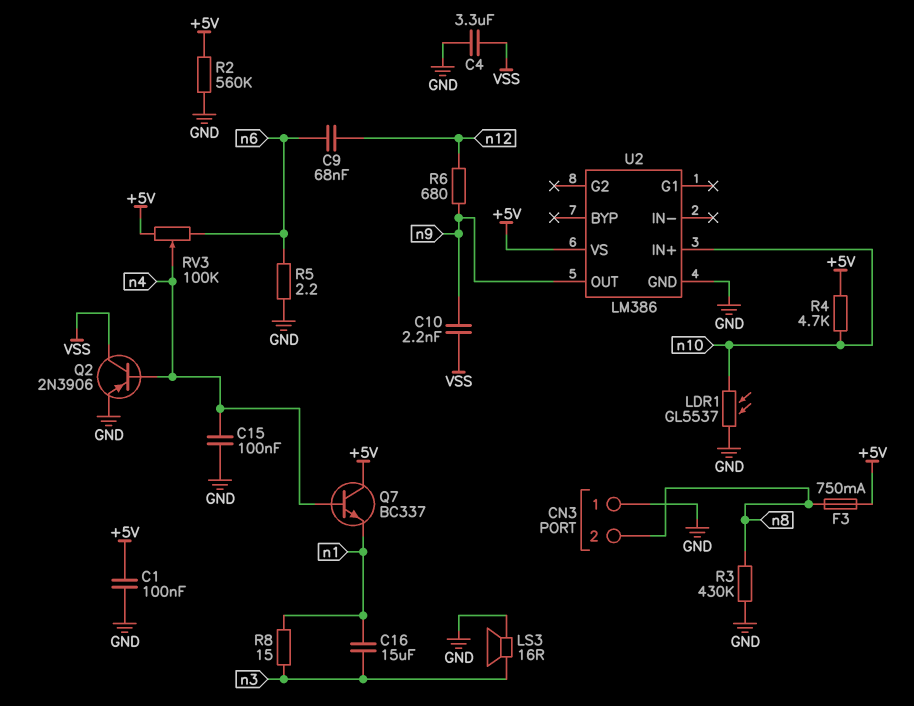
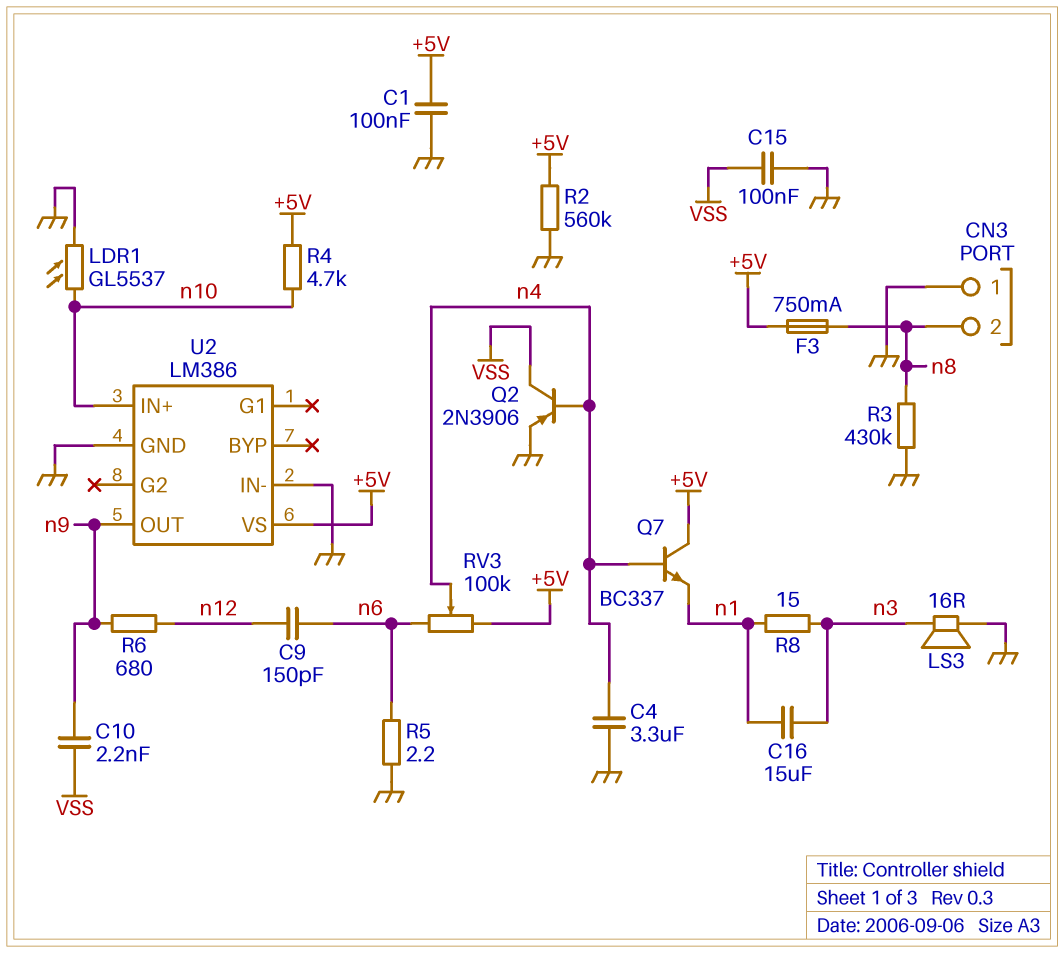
C4: 3.3uF (GND, VSS) -> 3.3uF (GND, n4)
C9: 68nF (n6, n12) -> 150pF (n6, n12)
C15: 100nF (GND, n4) -> 100nF (GND, VSS)
U2 pin IN-: none -> GND

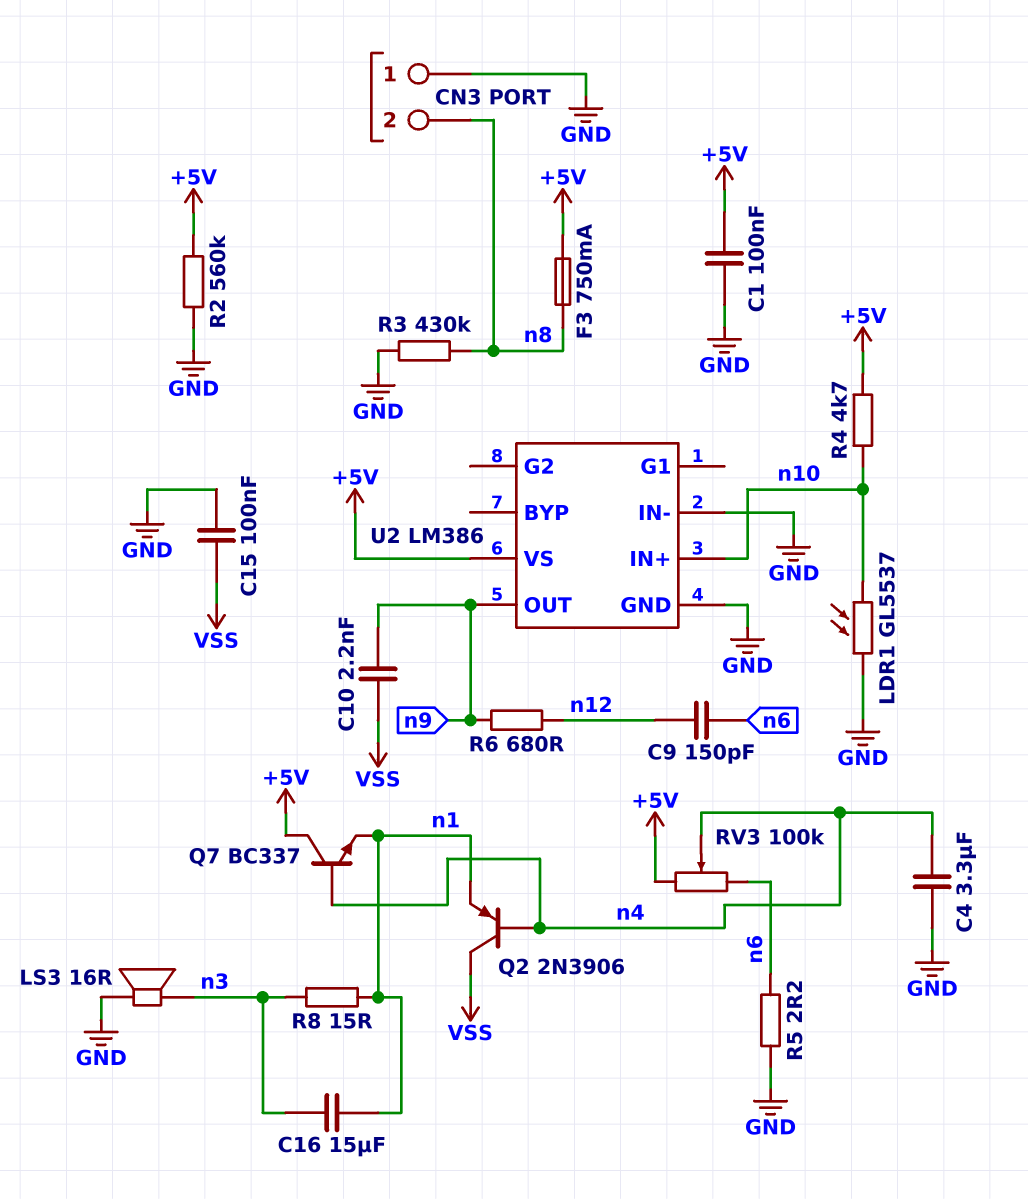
Q2: PNP 2N3906 (B n4, C VSS, E GND) -> PNP 2N3906 (B n4, C VSS, E n1)

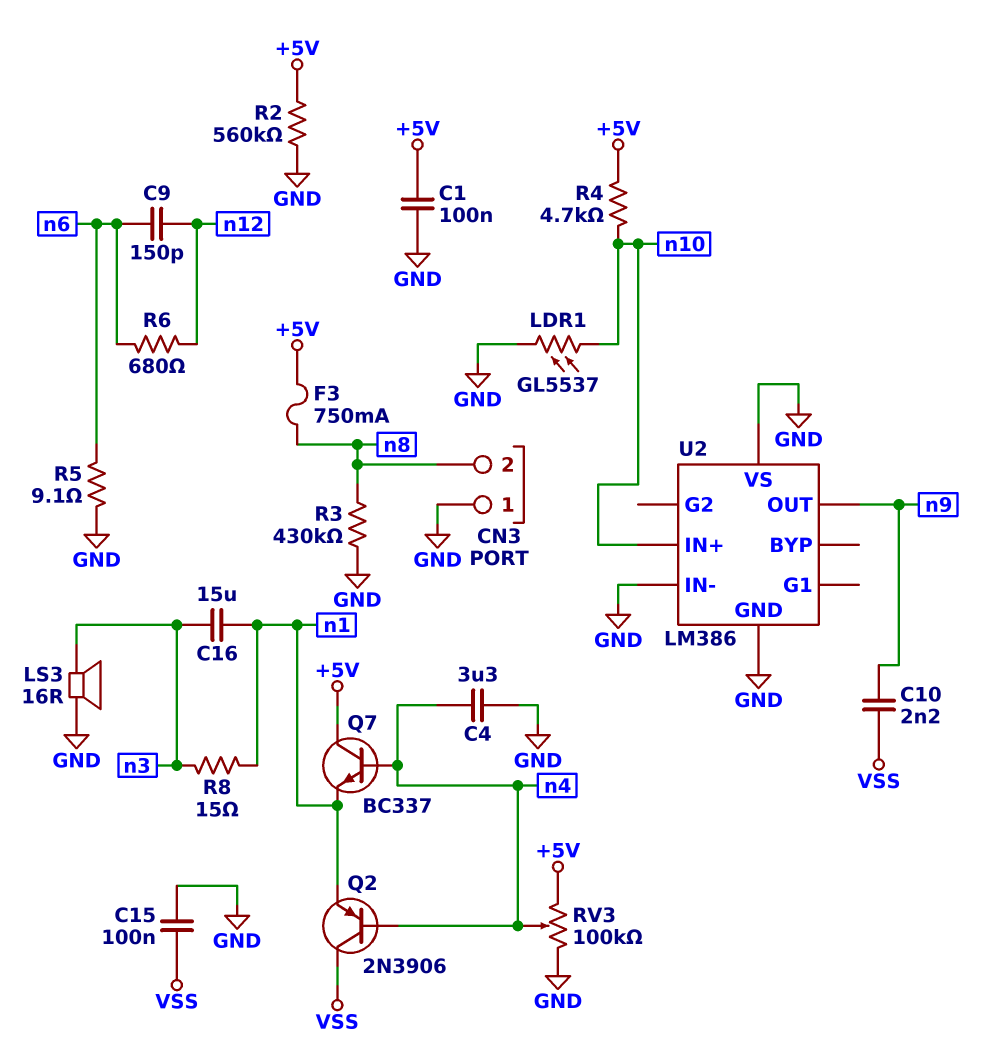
R5: 2.2 (GND, n6) -> 9.1 (GND, n6)
R6: 680 (n9, n12) -> 680 (n6, n12)
RV3: 100k (+5V, n6, wiper n4) -> 100k (+5V, GND, wiper n4)
U2 pin VS: +5V -> GND

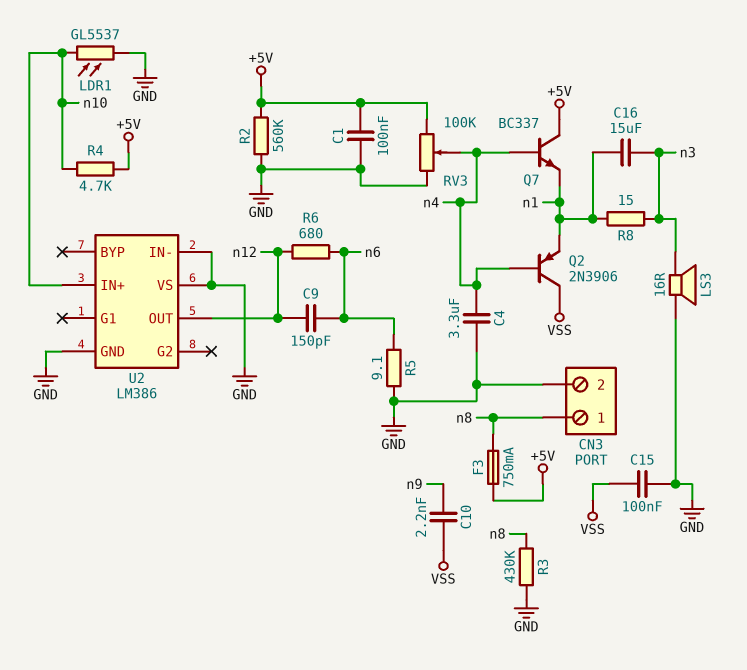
CN3 pin 1: GND -> n8
CN3 pin 2: n8 -> GND
U2 pin OUT: n9 -> n12

